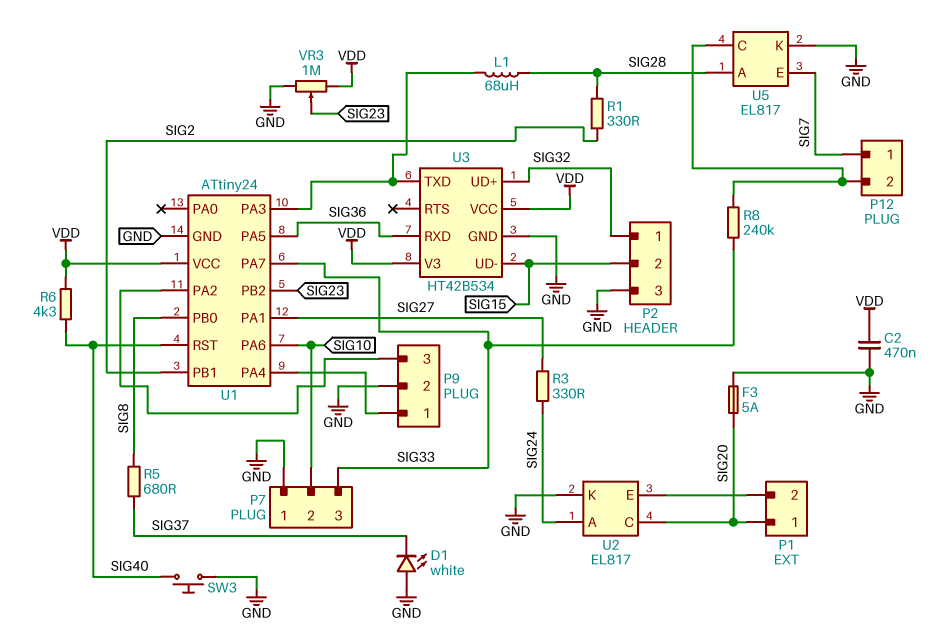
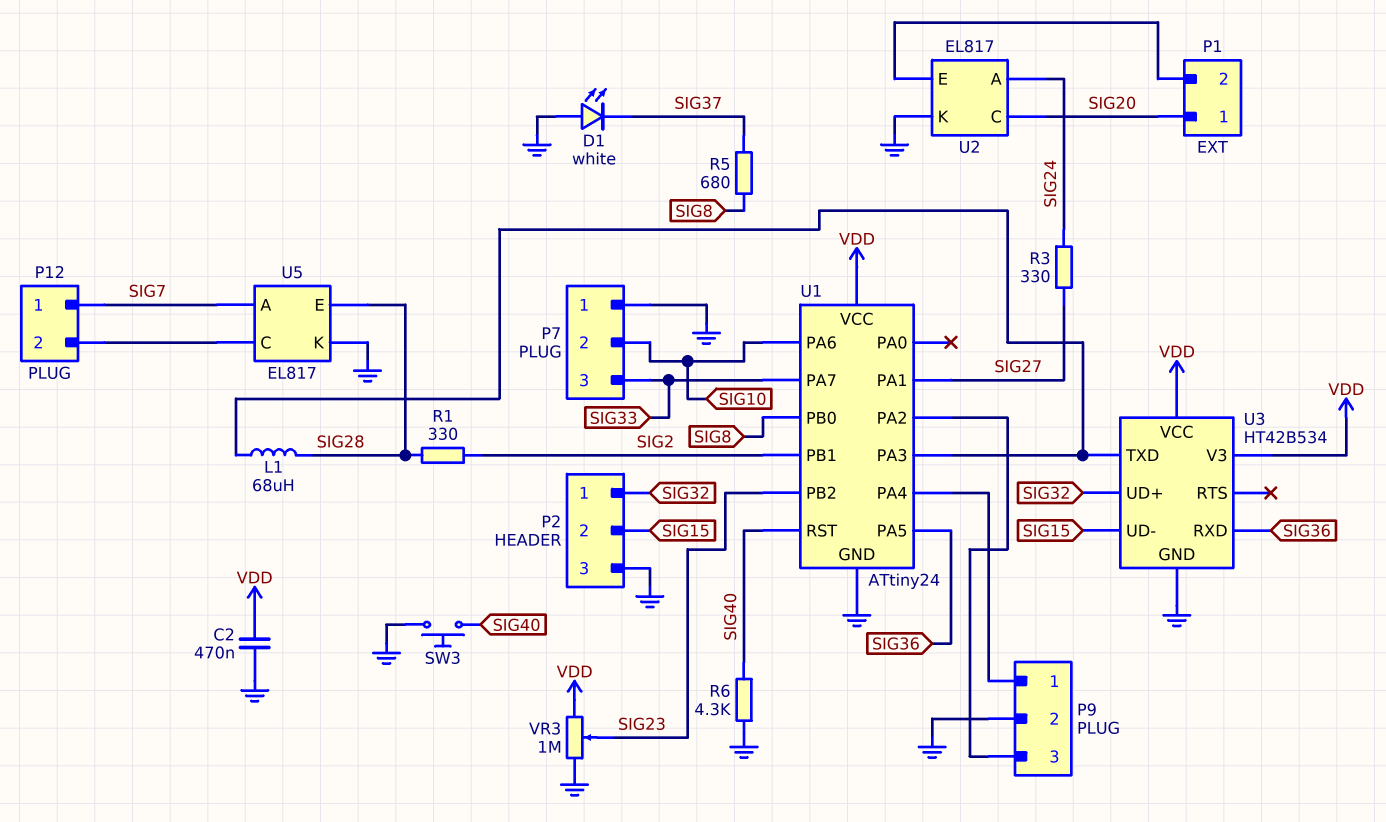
F3: 5A (GND, SIG20) -> none
R6: 4.3k (SIG40, VDD) -> 4.3k (GND, SIG40)
R8: 240k (P12/2, SIG33) -> none
U5 pin A: SIG28 -> SIG7
U5 pin E: SIG7 -> SIG28

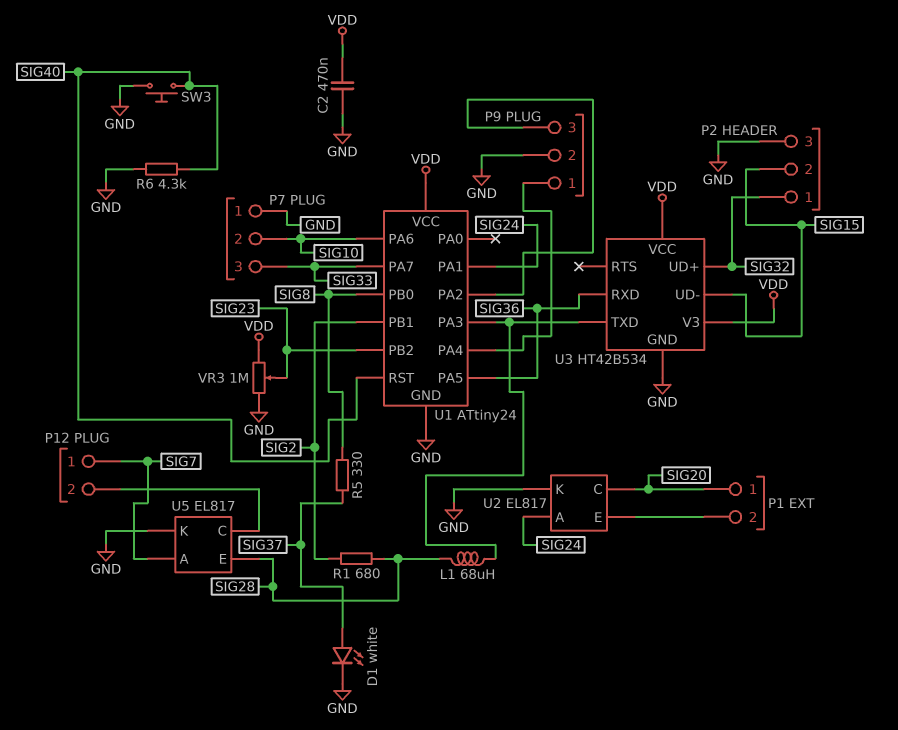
D1: LED white (A GND, K SIG37) -> LED white (A SIG37, K GND)
R1: 330 (SIG2, SIG28) -> 680 (SIG2, SIG28)
R3: 330 (SIG24, SIG27) -> none
R5: 680 (SIG8, SIG37) -> 330 (SIG8, SIG37)
U1 pin PA1: SIG27 -> SIG24

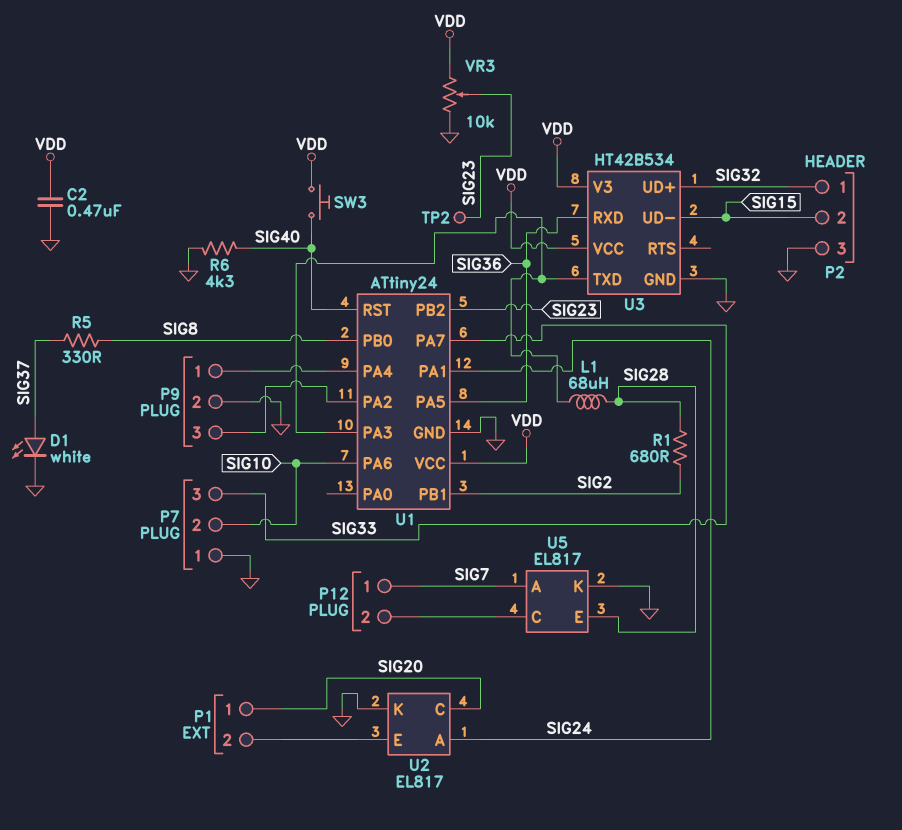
SW3: button (GND, SIG40) -> button (SIG40, VDD)
TP2: none -> test point (SIG23)
VR3: 1M (GND, VDD, wiper SIG23) -> 10k (GND, VDD, wiper SIG23)

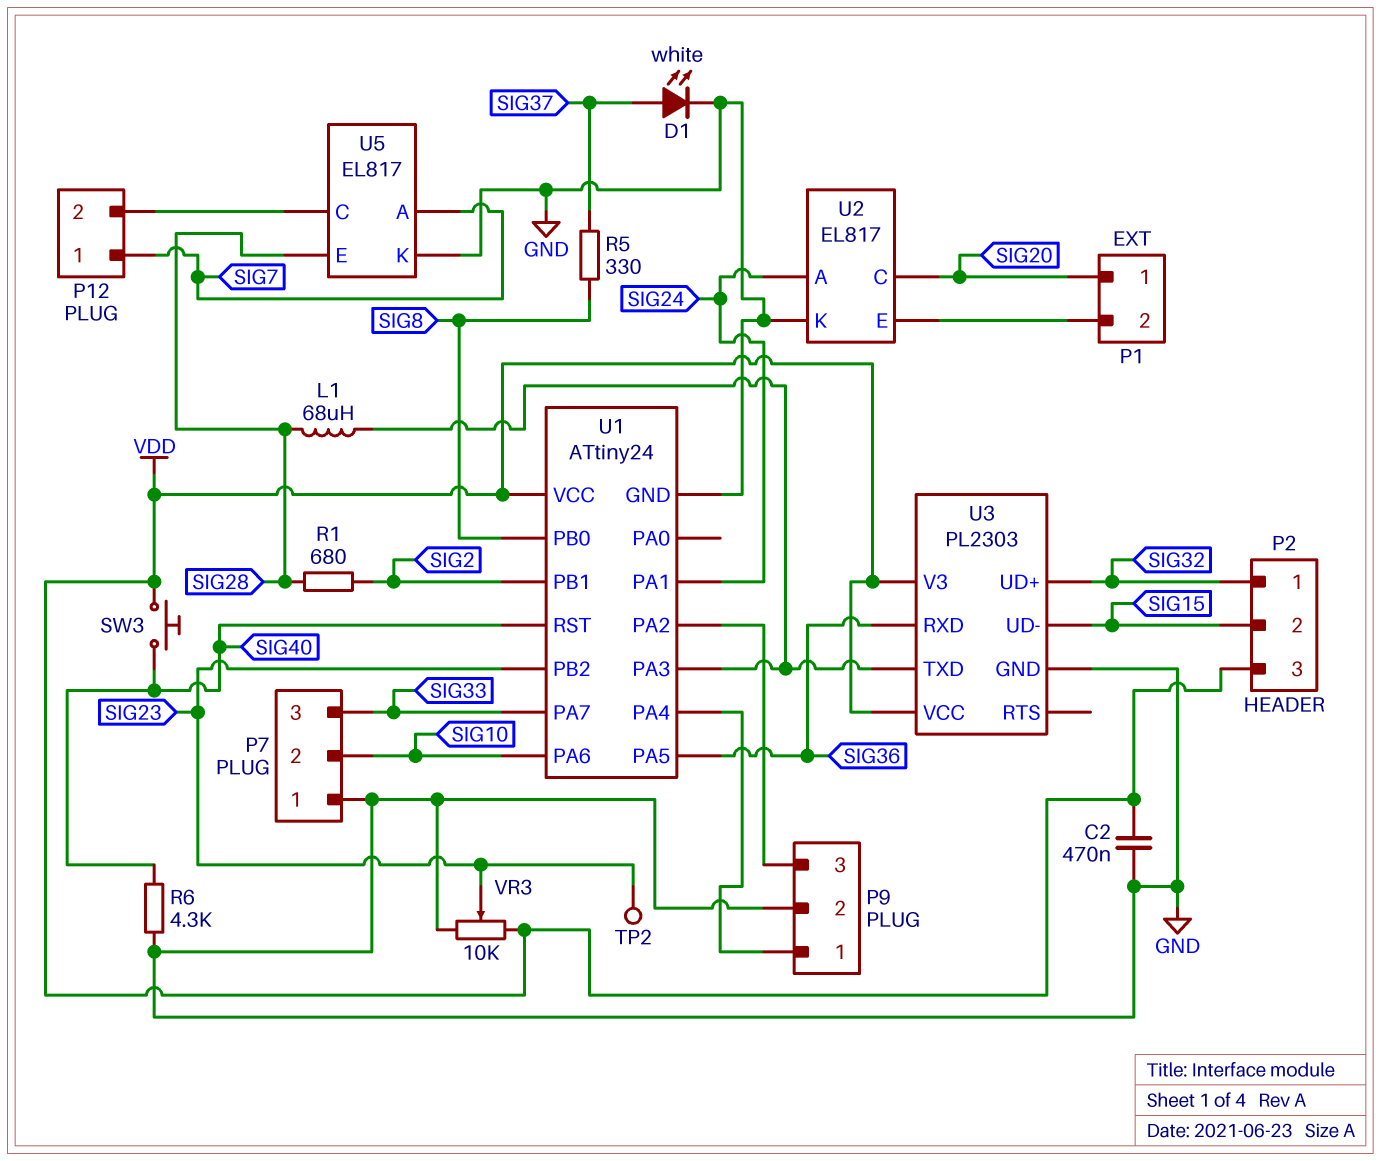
P2 pin 3: GND -> VDD
U3: HT42B534 -> PL2303

